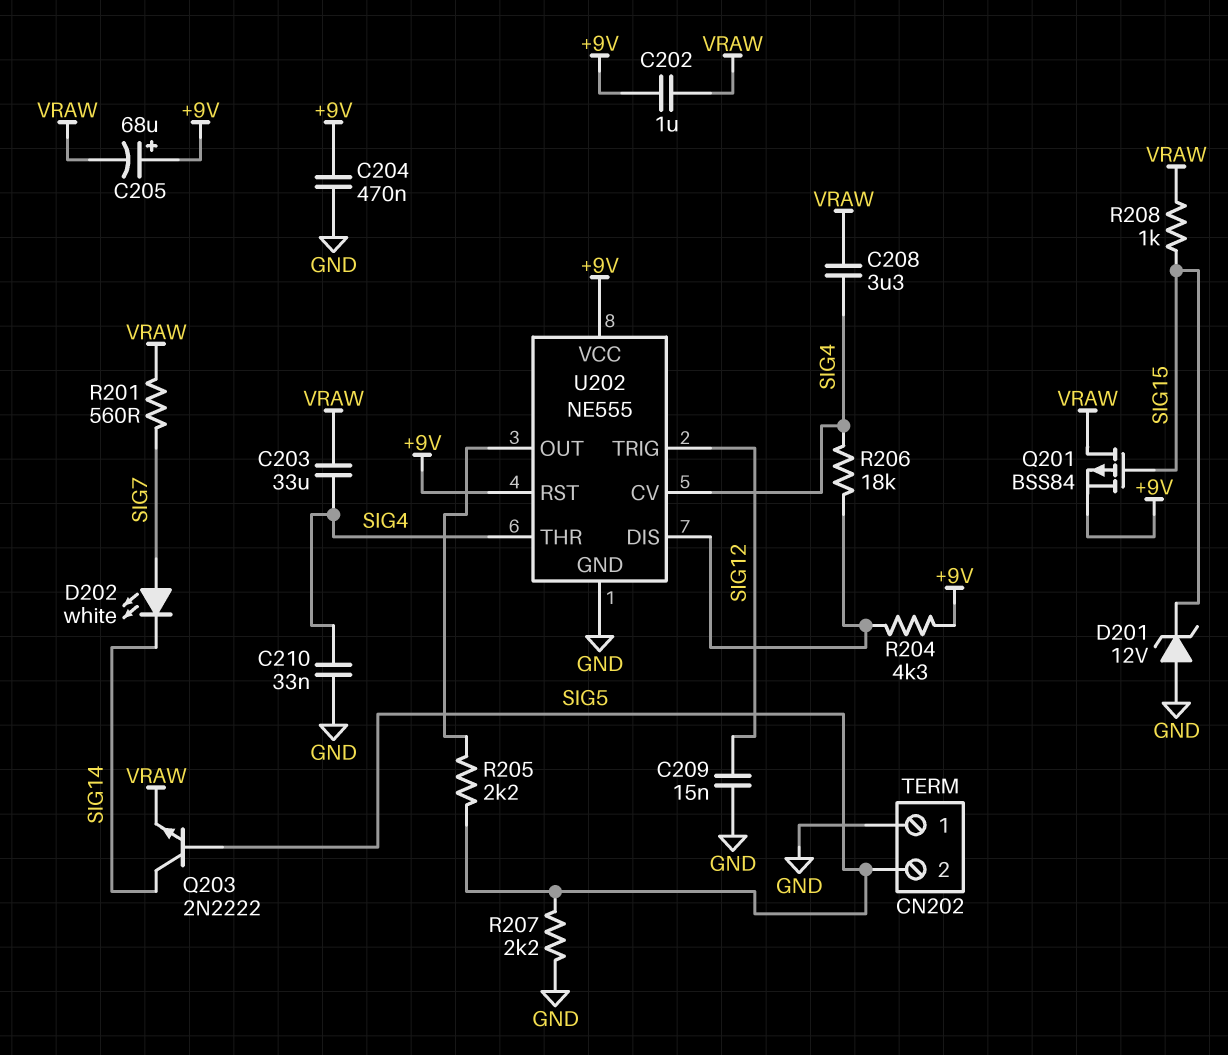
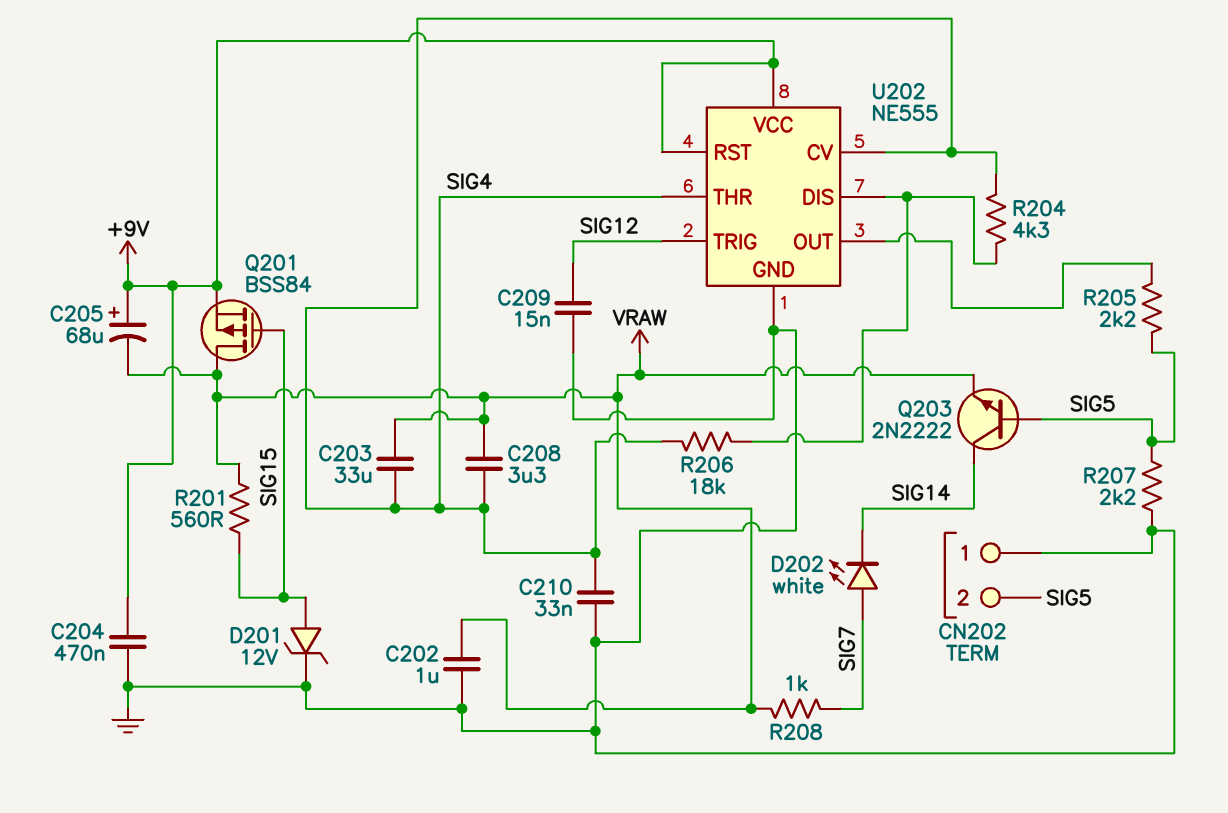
C202: 1uF (+9V, VRAW) -> 1uF (GND, VRAW)
D201: zener 12V (A GND, K SIG15) -> zener 12V (A SIG15, K GND)
R201: 560 (SIG7, VRAW) -> 560 (SIG15, VRAW)
R204: 4.3k (+9V, U202/DIS) -> 4.3k (SIG4, U202/DIS)
R208: 1k (SIG15, VRAW) -> 1k (SIG7, VRAW)

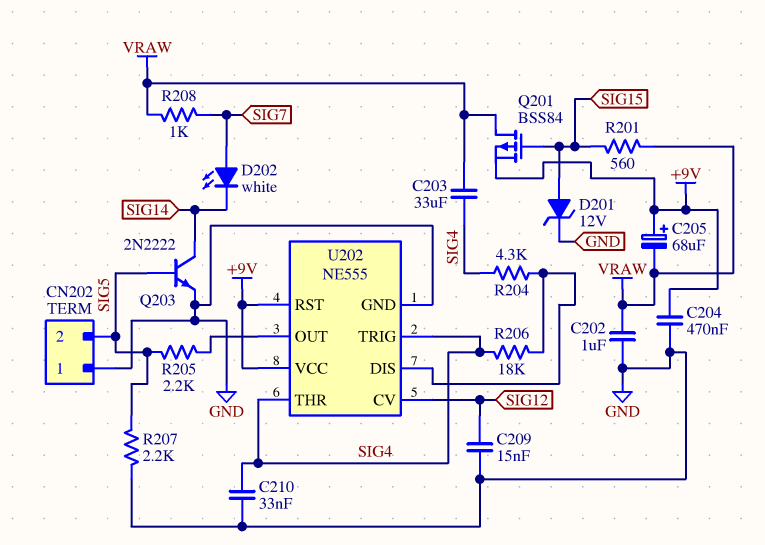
C208: 3.3uF (SIG4, VRAW) -> none
Q203: NPN 2N2222 (B SIG5, C SIG14, E VRAW) -> NPN 2N2222 (B SIG5, C SIG14, E GND)
U202 pin CV: SIG4 -> SIG12
U202 pin TRIG: SIG12 -> SIG4

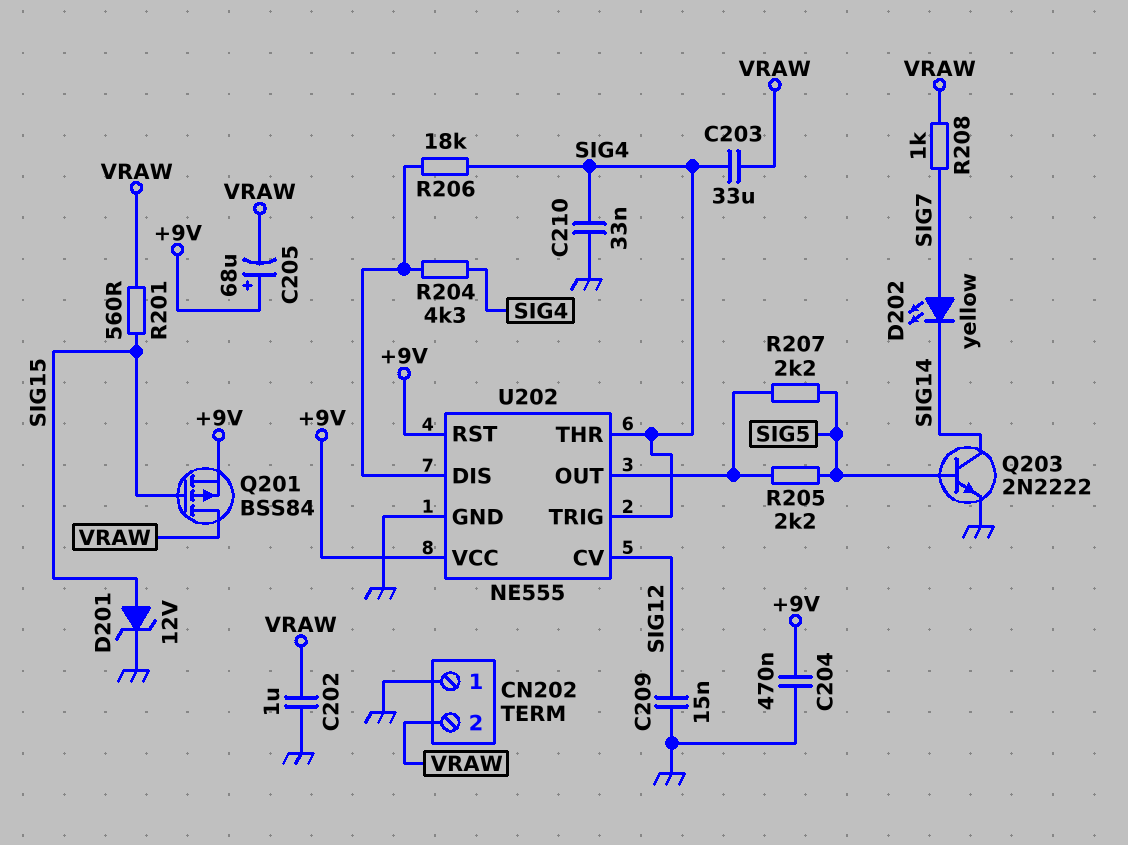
CN202 pin 2: SIG5 -> VRAW
D202: LED white (A SIG7, K SIG14) -> LED yellow (A SIG7, K SIG14)
R207: 2.2k (GND, SIG5) -> 2.2k (SIG5, U202/OUT)

